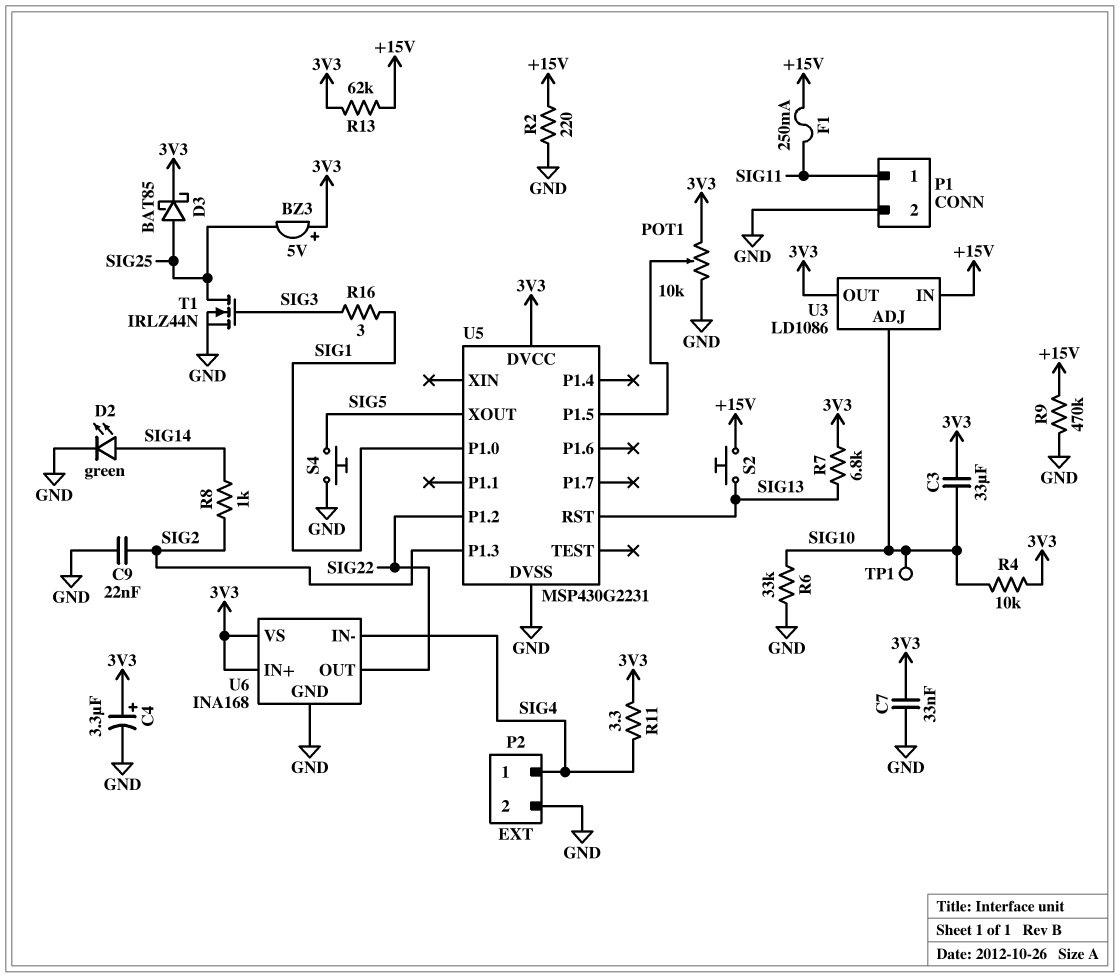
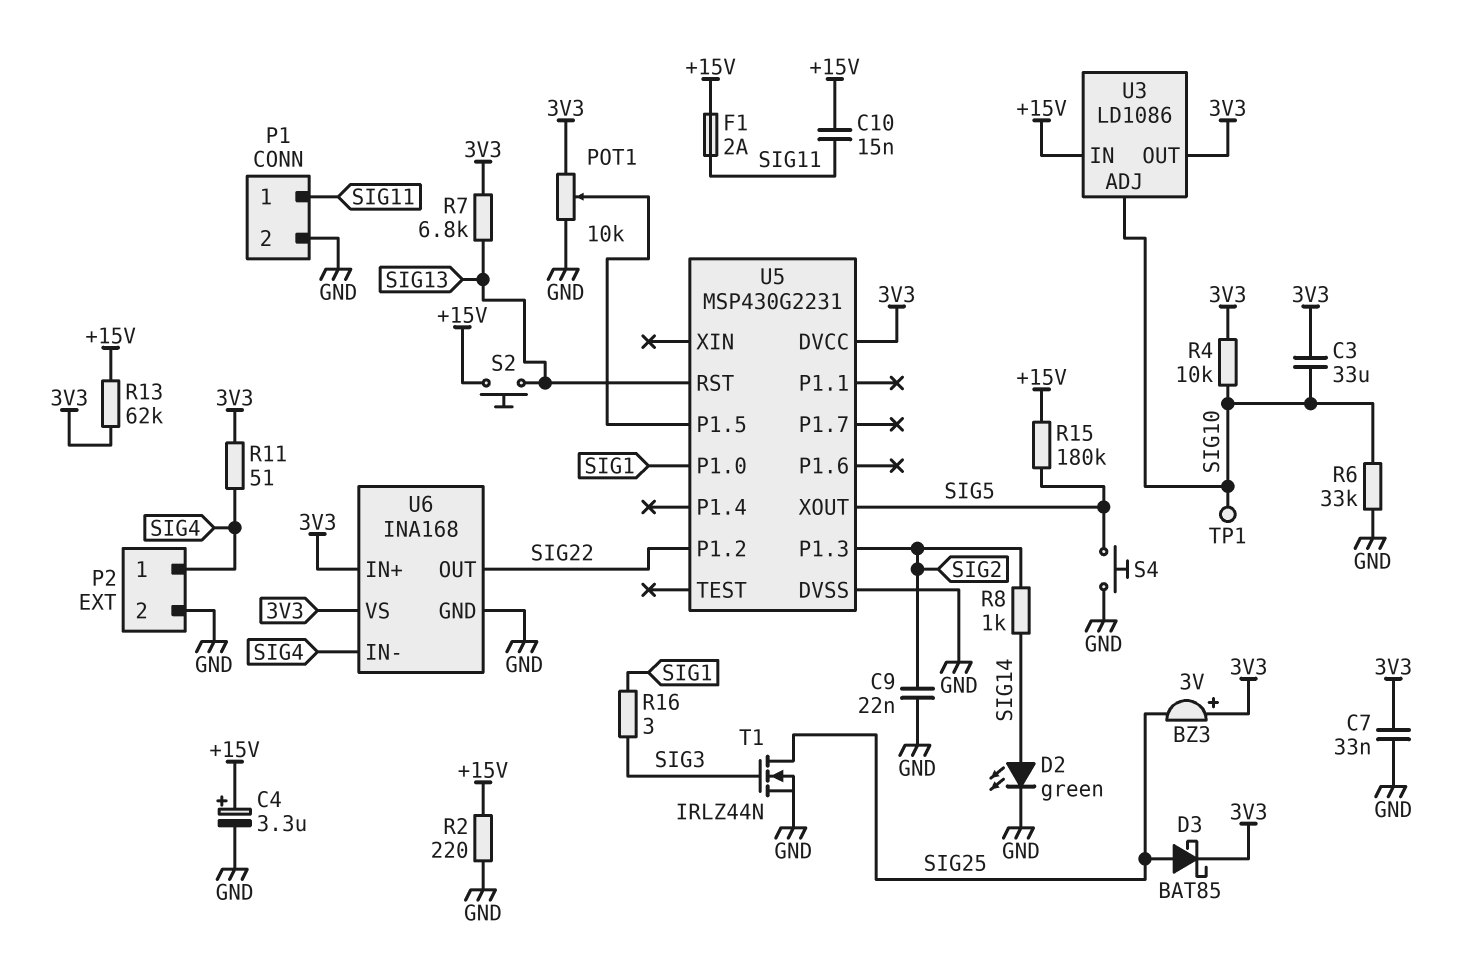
BZ3: buzzer 5V (plus 3V3, minus SIG25) -> buzzer 3V (plus 3V3, minus SIG25)
C4: 3.3uF (plus 3V3, minus GND) -> 3.3uF (plus +15V, minus GND)
C10: none -> 15nF (+15V, SIG11)
F1: 250mA (+15V, SIG11) -> 2A (+15V, SIG11)
R9: 470k (+15V, GND) -> none
R11: 3.3 (3V3, SIG4) -> 51 (3V3, SIG4)
R15: none -> 180k (+15V, SIG5)

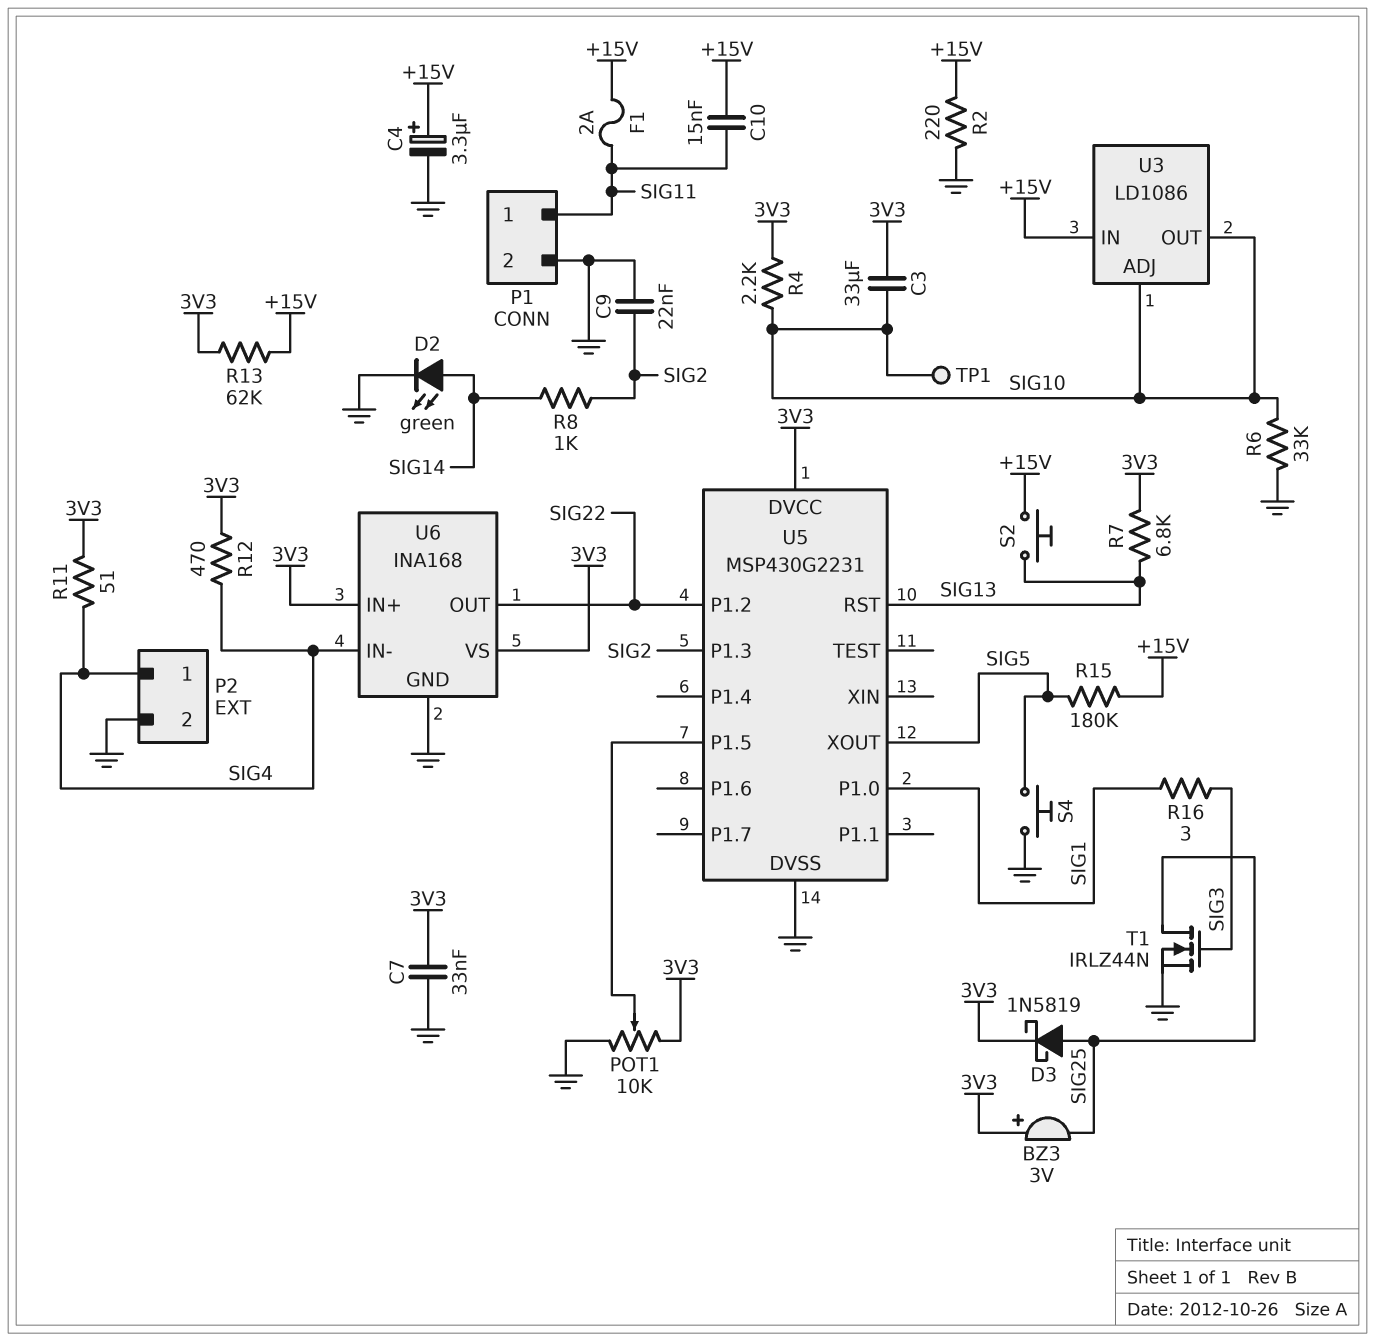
D3: schottky BAT85 (A SIG25, K 3V3) -> schottky 1N5819 (A SIG25, K 3V3)
R4: 10k (3V3, SIG10) -> 2.2k (3V3, SIG10)
R12: none -> 470 (3V3, SIG4)
U3 pin OUT: 3V3 -> SIG10

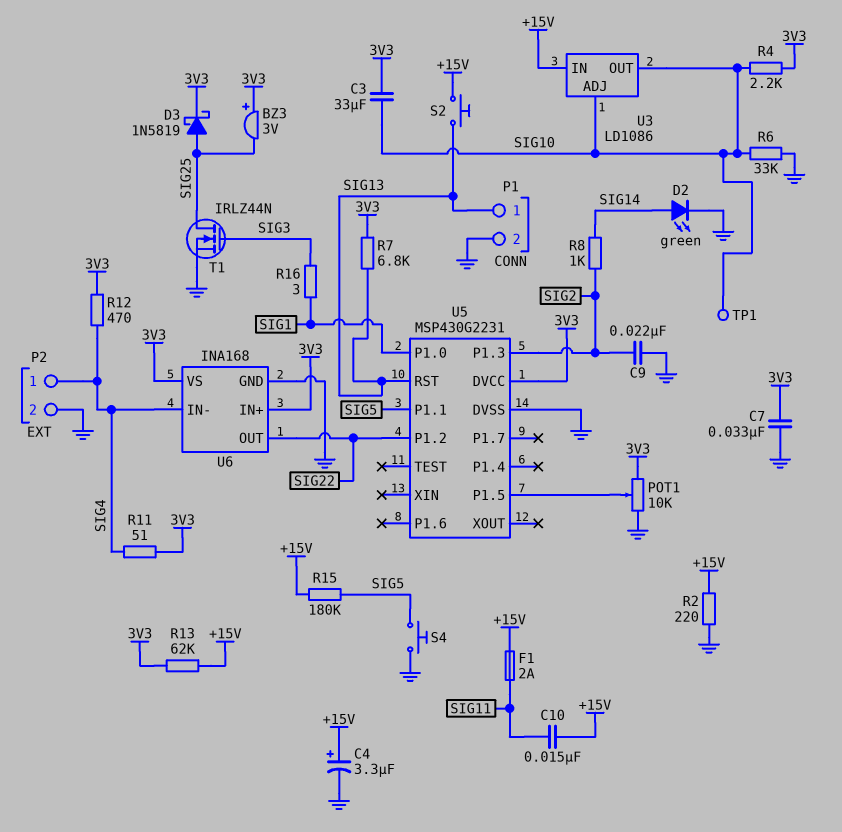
P1 pin 1: SIG11 -> SIG13
U5 pin P1.1: none -> SIG5
U5 pin XOUT: SIG5 -> none

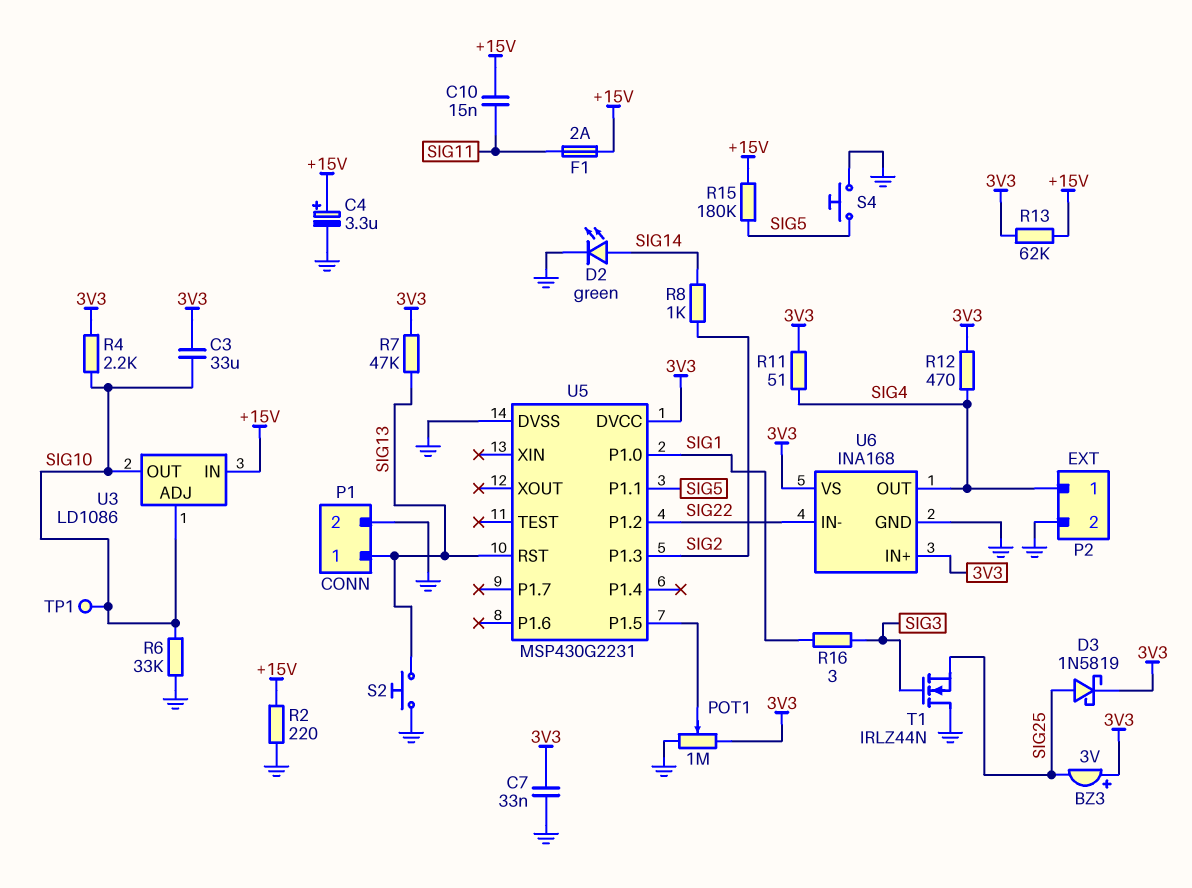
C9: 22nF (GND, SIG2) -> none
POT1: 10k (3V3, GND, wiper U5/P1.5) -> 1M (3V3, GND, wiper U5/P1.5)
R7: 6.8k (3V3, SIG13) -> 47k (3V3, SIG13)
S2: button (+15V, SIG13) -> button (GND, SIG13)
T1: NMOS IRLZ44N (G SIG3, D SIG25, S GND) -> NMOS IRLZ44N (G SIG3, D GND, S SIG25)
U6 pin IN-: SIG4 -> SIG22
U6 pin OUT: SIG22 -> SIG4

